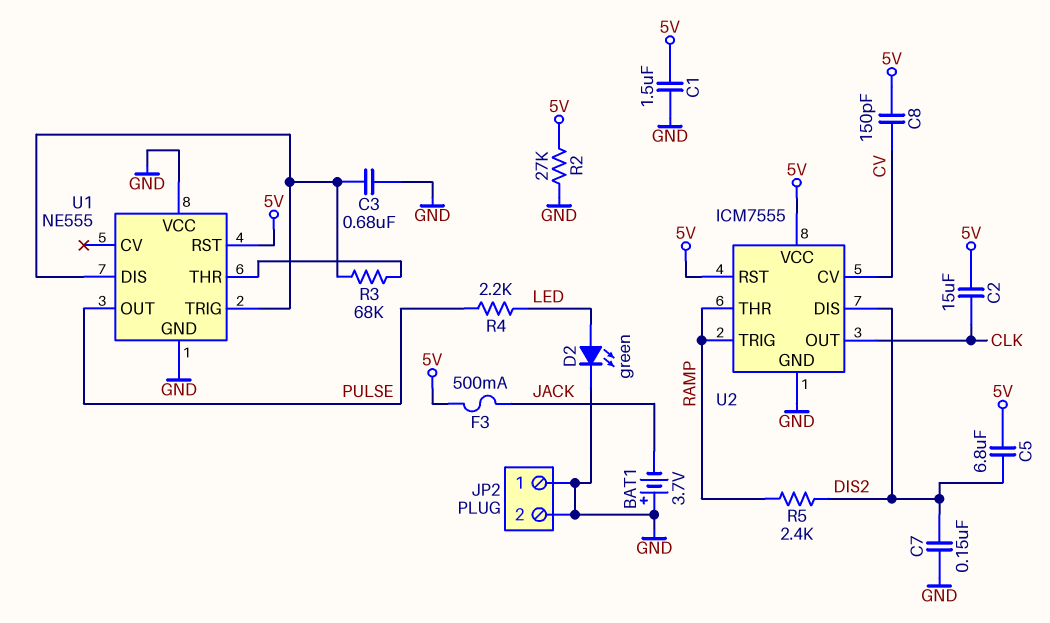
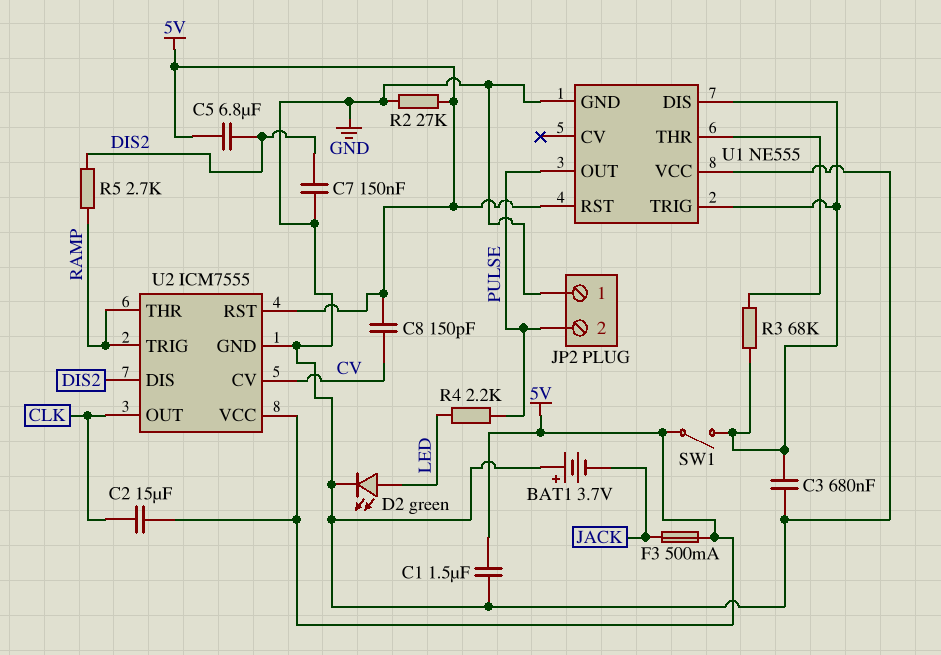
JP2 pin 2: GND -> PULSE
R5: 2.4k (DIS2, RAMP) -> 2.7k (DIS2, RAMP)
SW1: none -> switch (5V, U1/DIS)

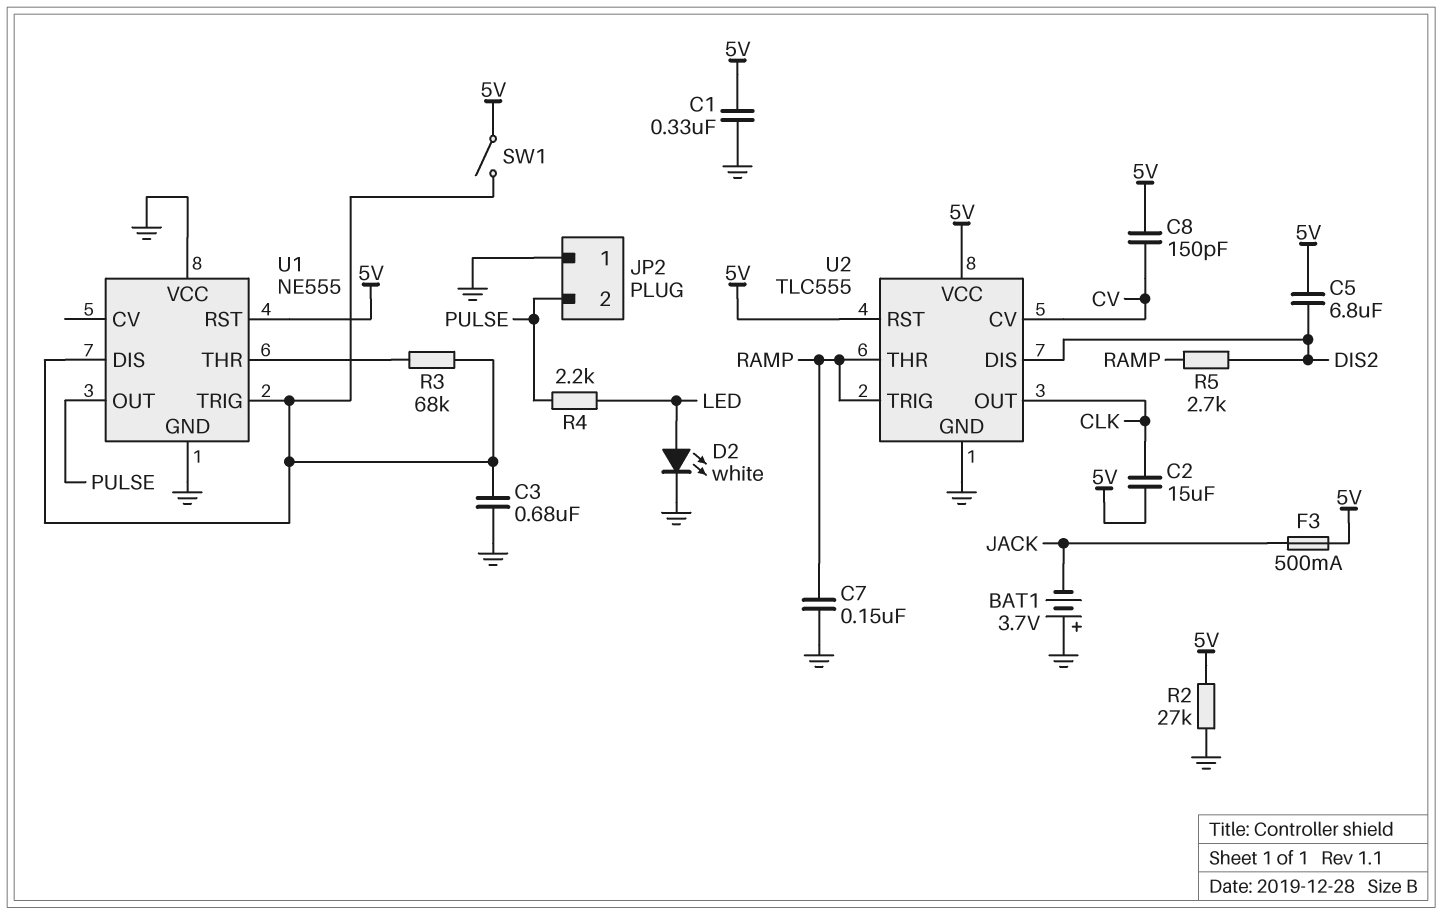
C1: 1.5uF (5V, GND) -> 330nF (5V, GND)
C7: 150nF (DIS2, GND) -> 150nF (GND, RAMP)
D2: LED green (A LED, K GND) -> LED white (A LED, K GND)
U2: ICM7555 -> TLC555

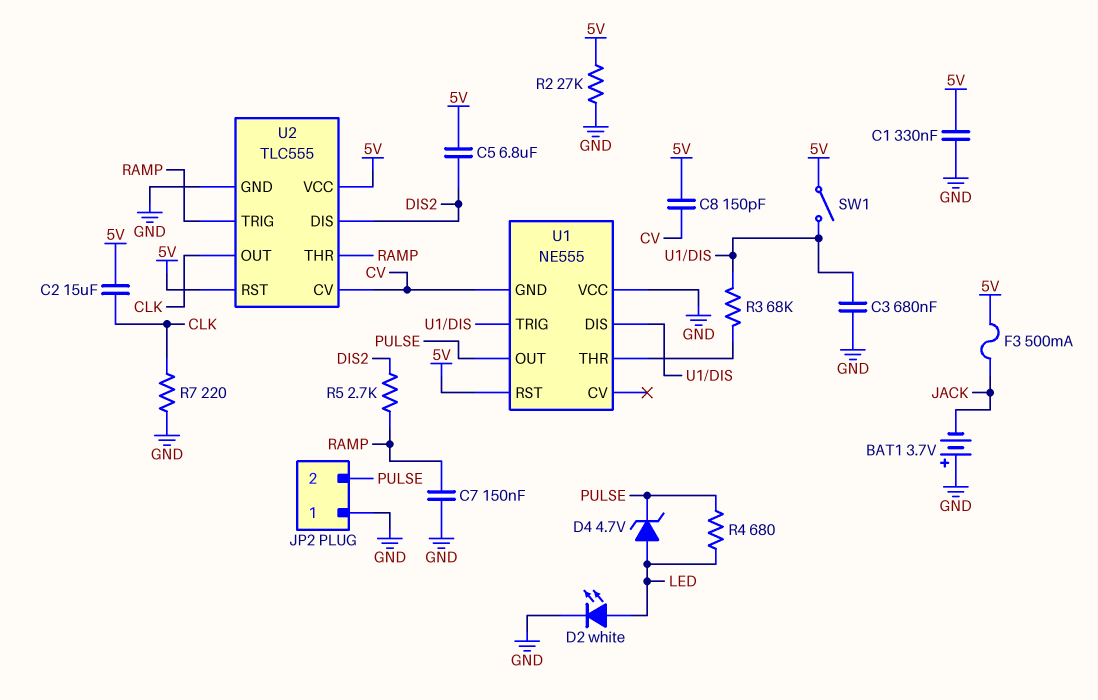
D4: none -> zener 4.7V (A LED, K PULSE)
R4: 2.2k (LED, PULSE) -> 680 (LED, PULSE)
R7: none -> 220 (CLK, GND)
U1 pin GND: GND -> CV

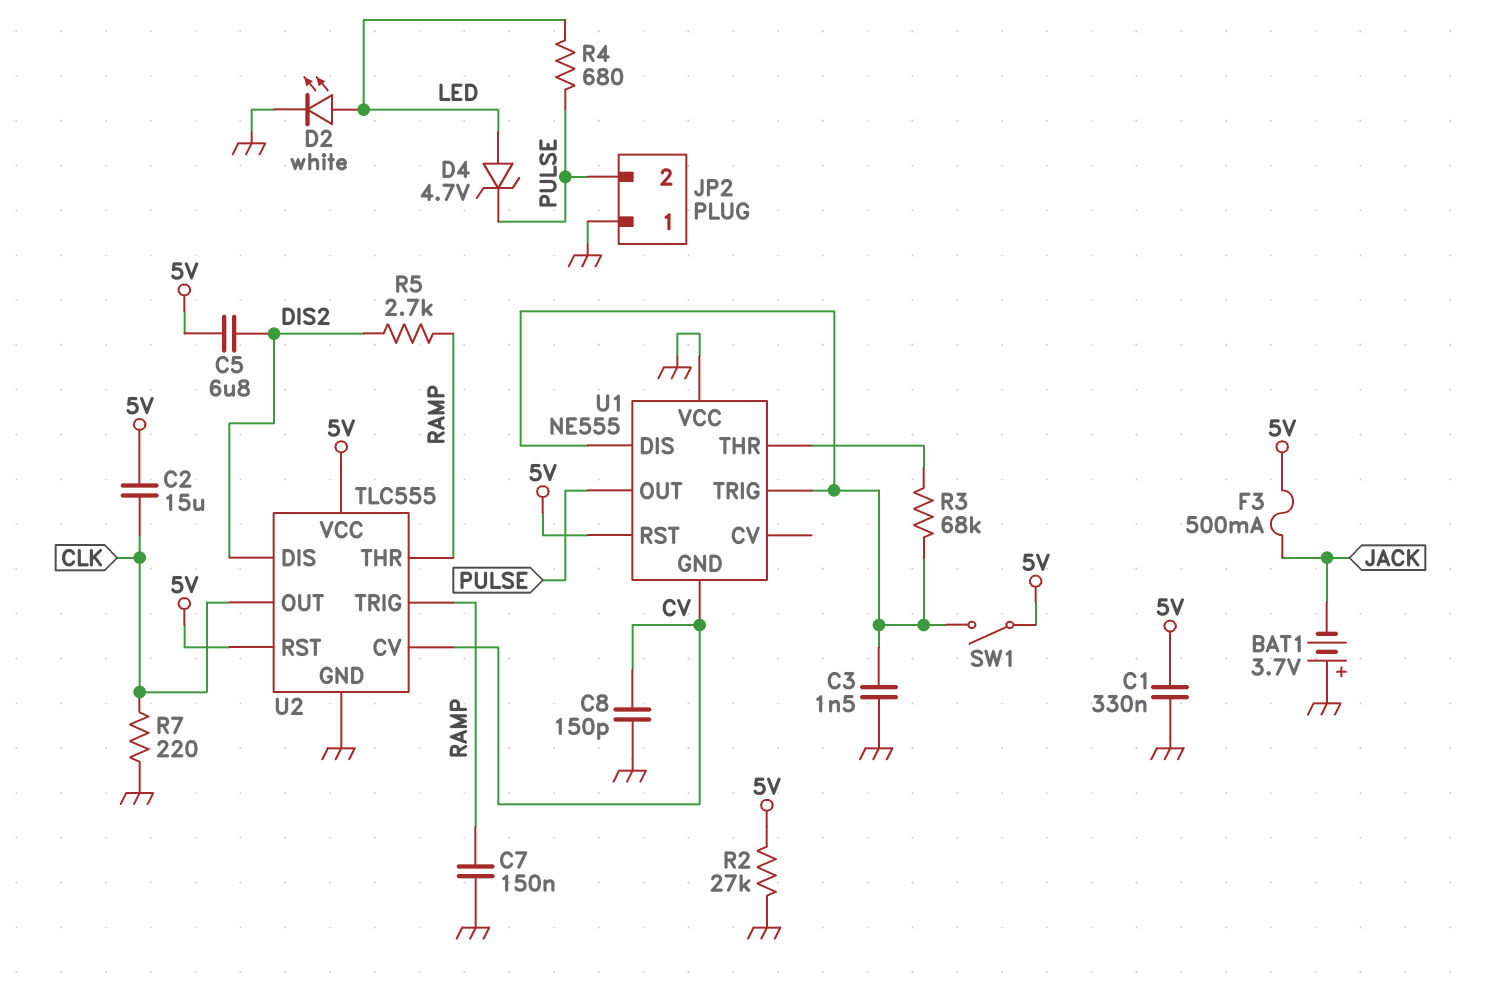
C3: 680nF (GND, U1/DIS) -> 1.5nF (GND, U1/DIS)
C8: 150pF (5V, CV) -> 150pF (CV, GND)

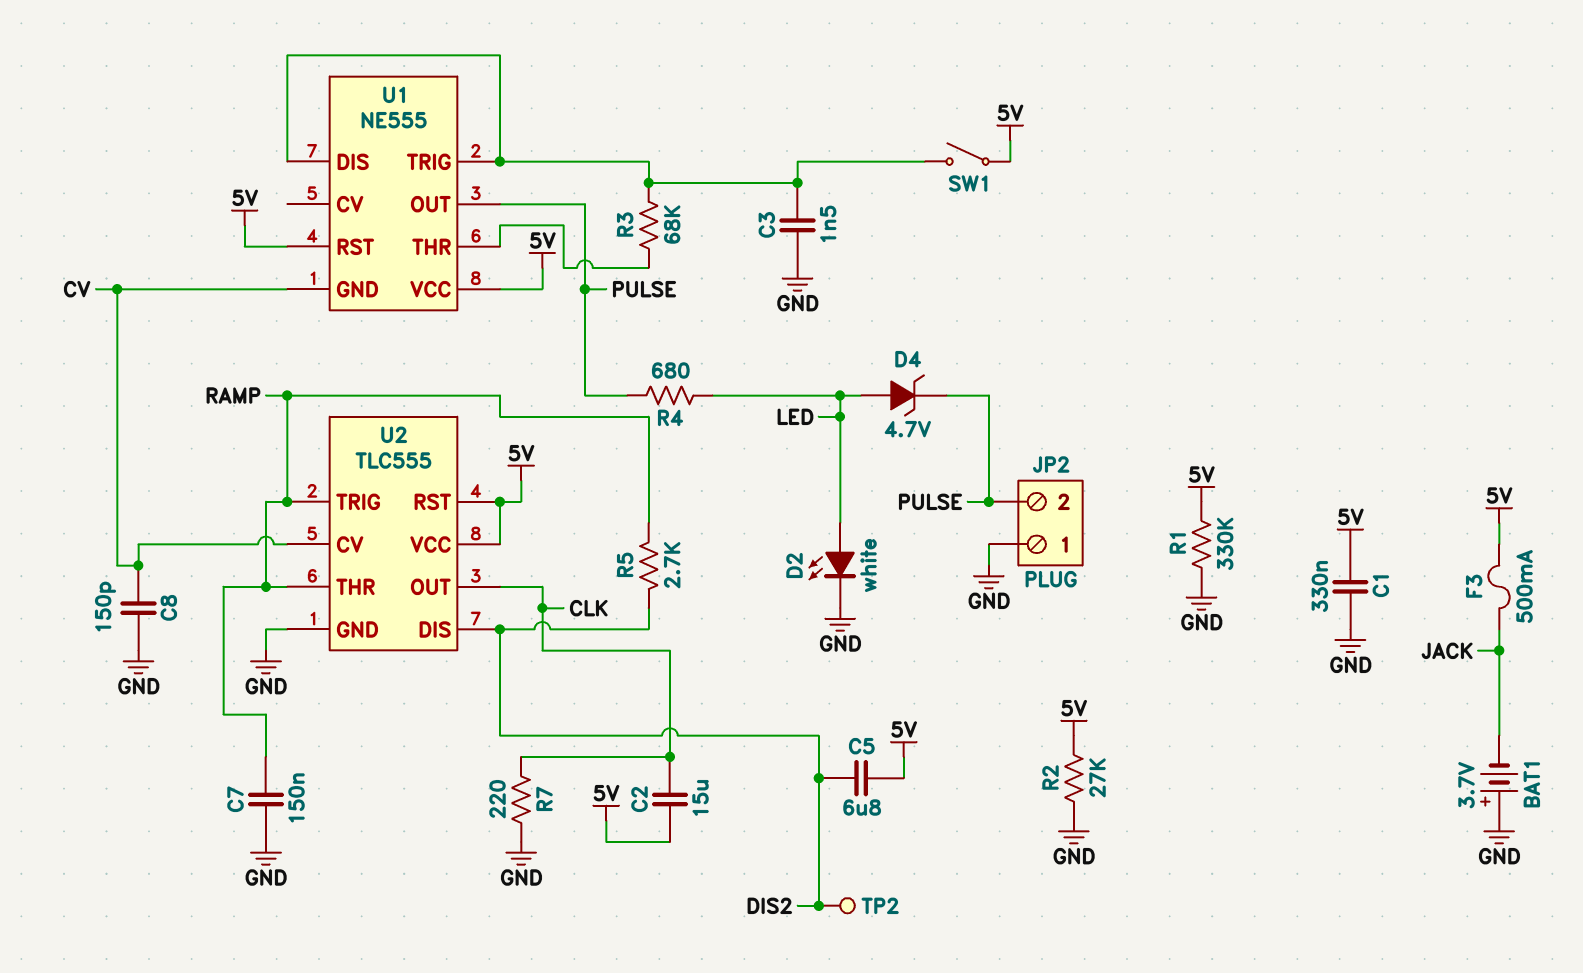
R1: none -> 330k (5V, GND)
TP2: none -> test point (DIS2)
U1 pin VCC: GND -> 5V

